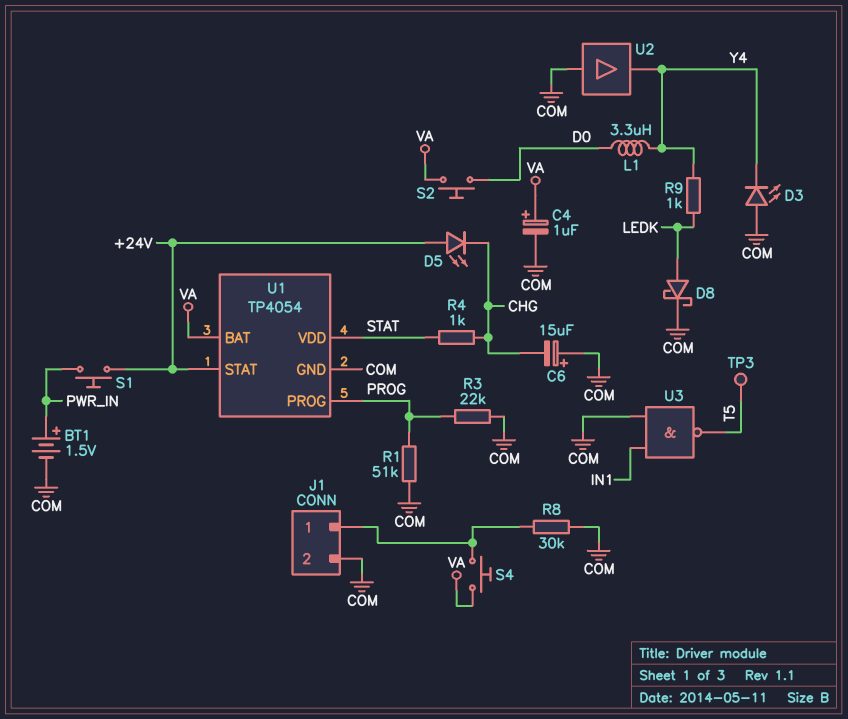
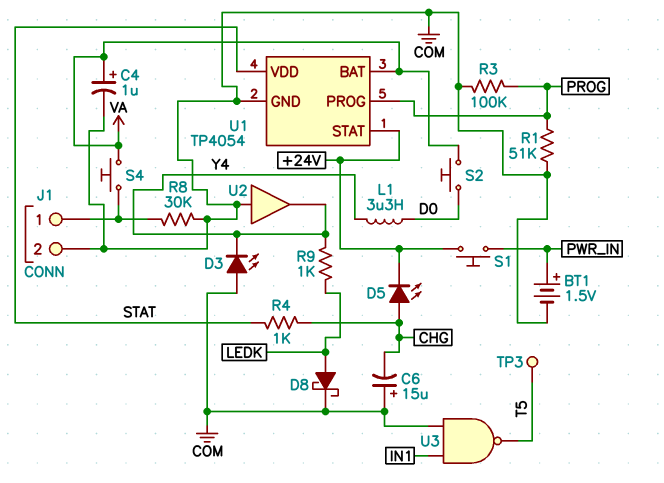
D5: LED (A +24V, K CHG) -> LED (A CHG, K +24V)
R3: 22k (COM, PROG) -> 100k (COM, PROG)

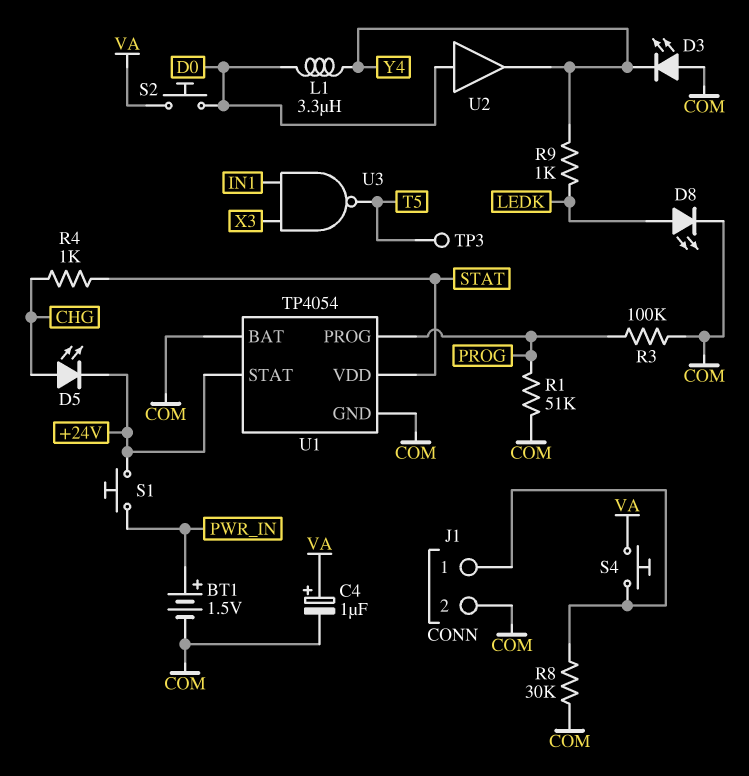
C6: 15uF (plus COM, minus CHG) -> none
D8: schottky (A LEDK, K COM) -> LED (A LEDK, K COM)
U1 pin BAT: VA -> COM
U2: buffer (in COM, out Y4) -> buffer (in D0, out Y4)
U3: NAND (in COM, in IN1, out T5) -> NAND (in IN1, in X3, out T5)

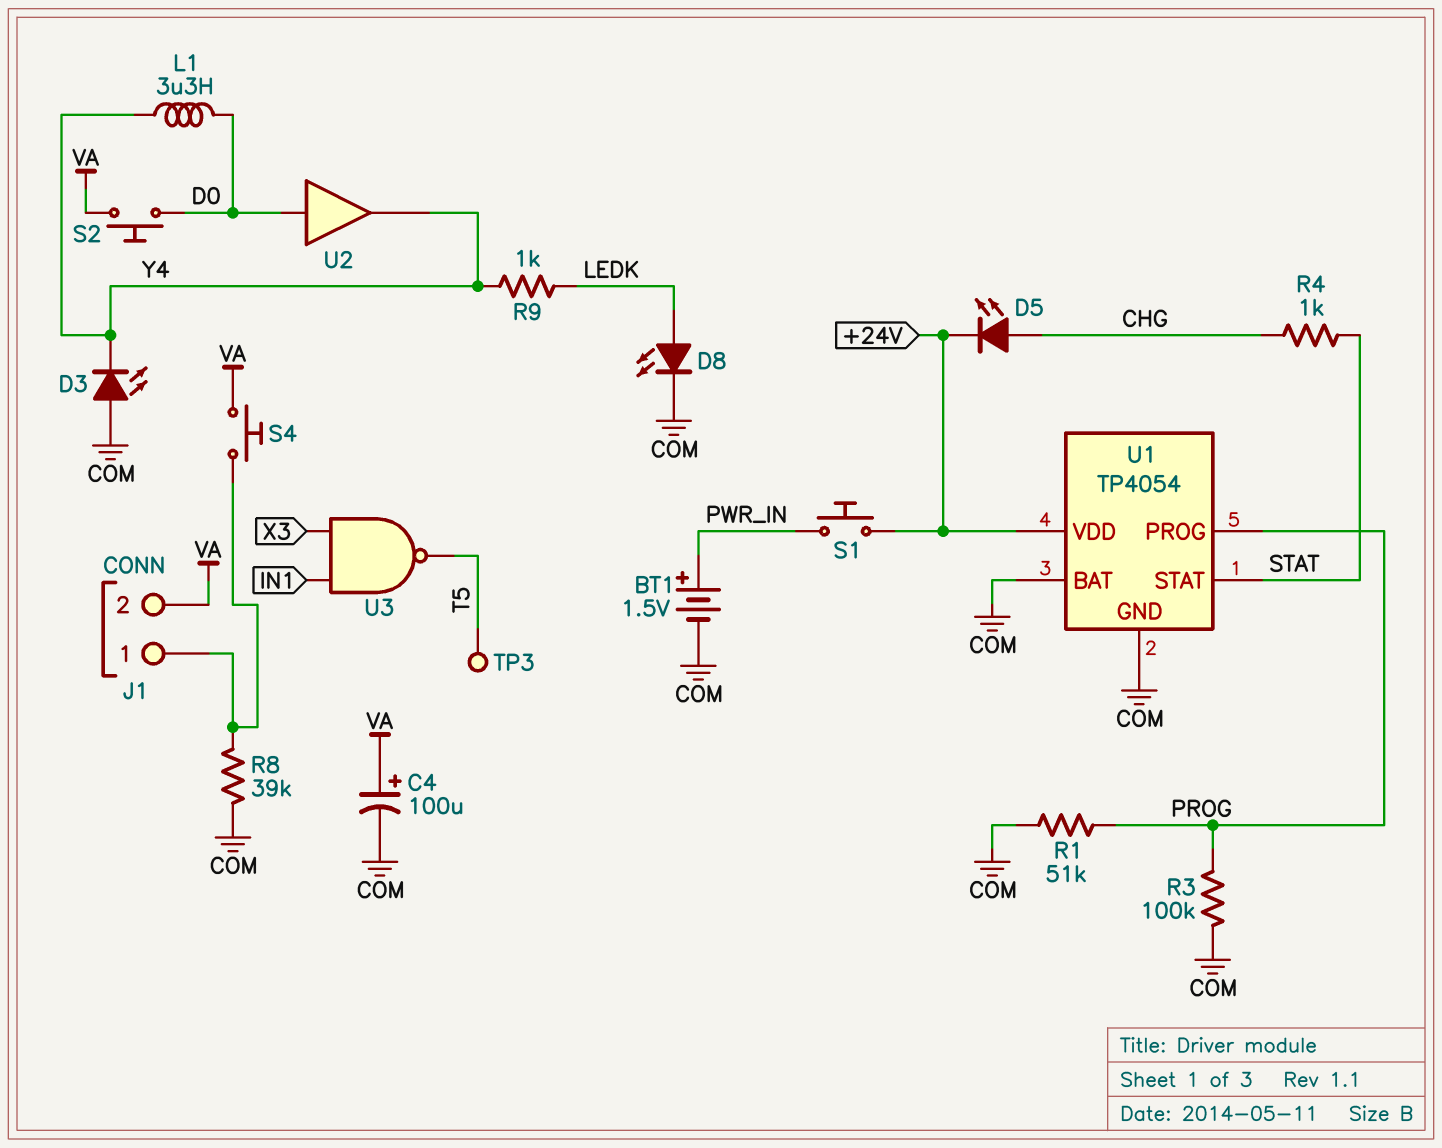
C4: 1uF (plus VA, minus COM) -> 100uF (plus VA, minus COM)
J1 pin 2: COM -> VA
R8: 30k (COM, J1/1) -> 39k (COM, J1/1)
U1 pin STAT: +24V -> STAT
U1 pin VDD: STAT -> +24V

